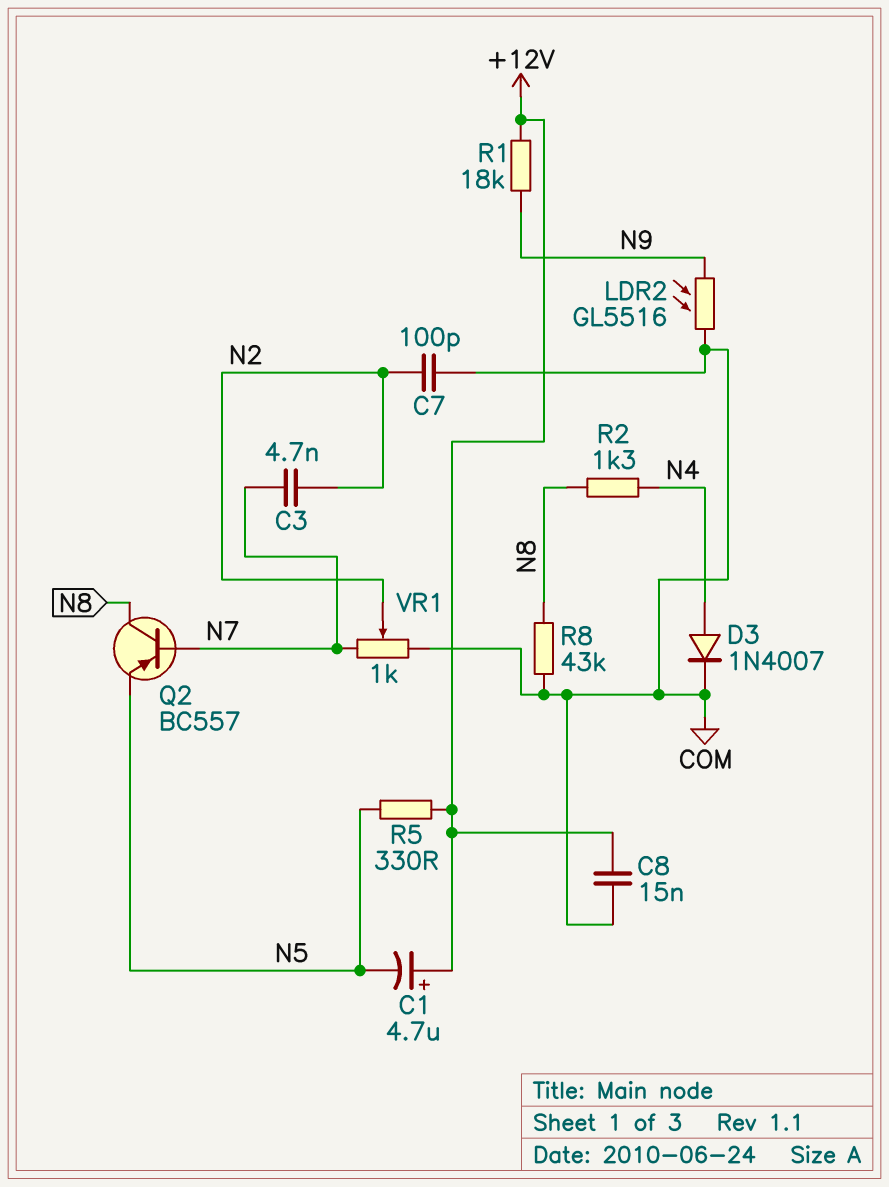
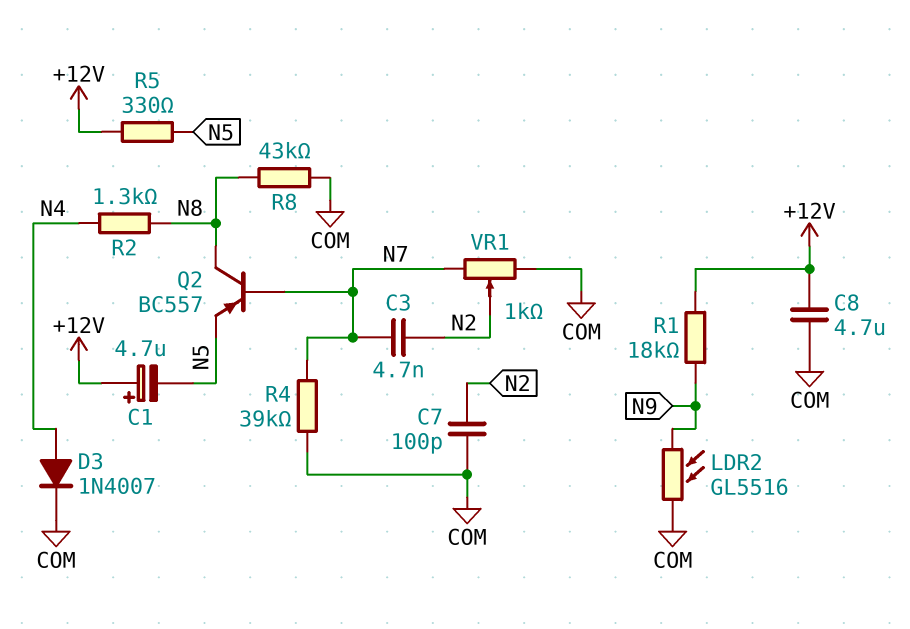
C8: 15nF (+12V, COM) -> 4.7uF (+12V, COM)
R4: none -> 39k (COM, N7)

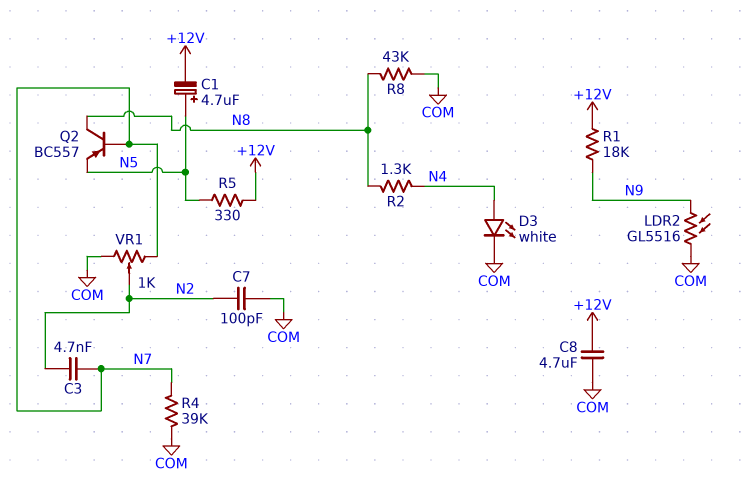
C1: 4.7uF (plus +12V, minus N5) -> 4.7uF (plus N5, minus +12V)
D3: diode 1N4007 (A N4, K COM) -> LED white (A N4, K COM)

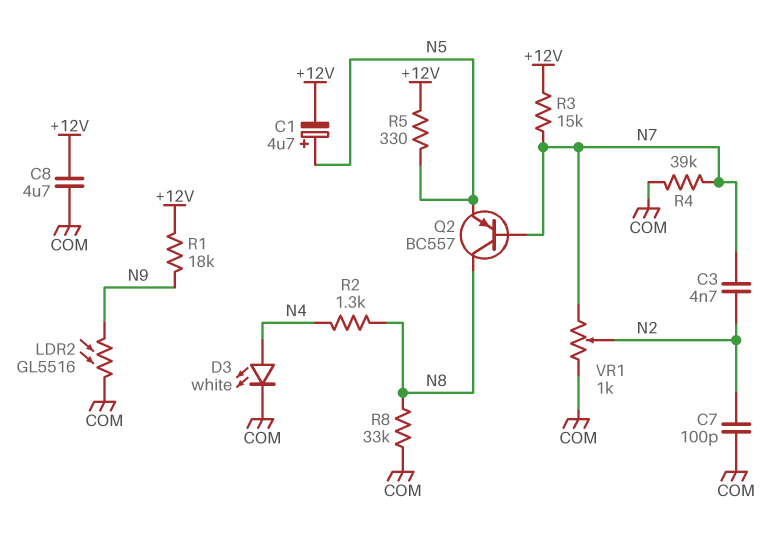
R3: none -> 15k (+12V, N7)
R8: 43k (COM, N8) -> 33k (COM, N8)

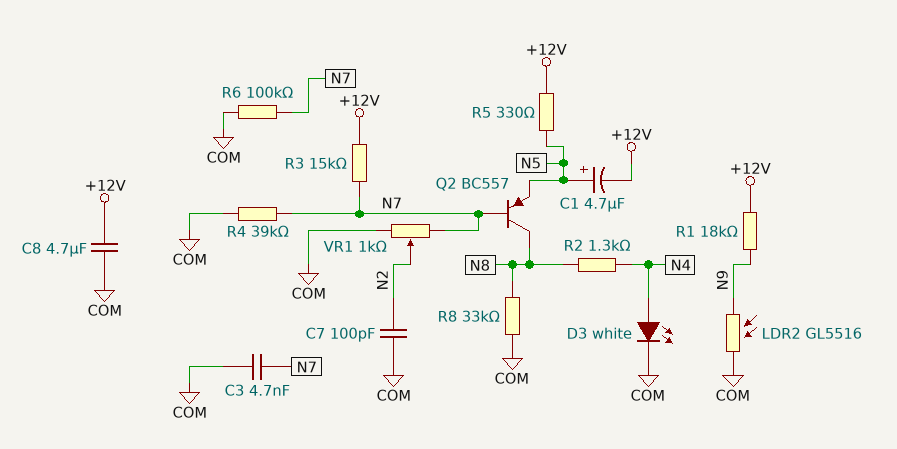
C3: 4.7nF (N2, N7) -> 4.7nF (COM, N7)
R6: none -> 100k (COM, N7)

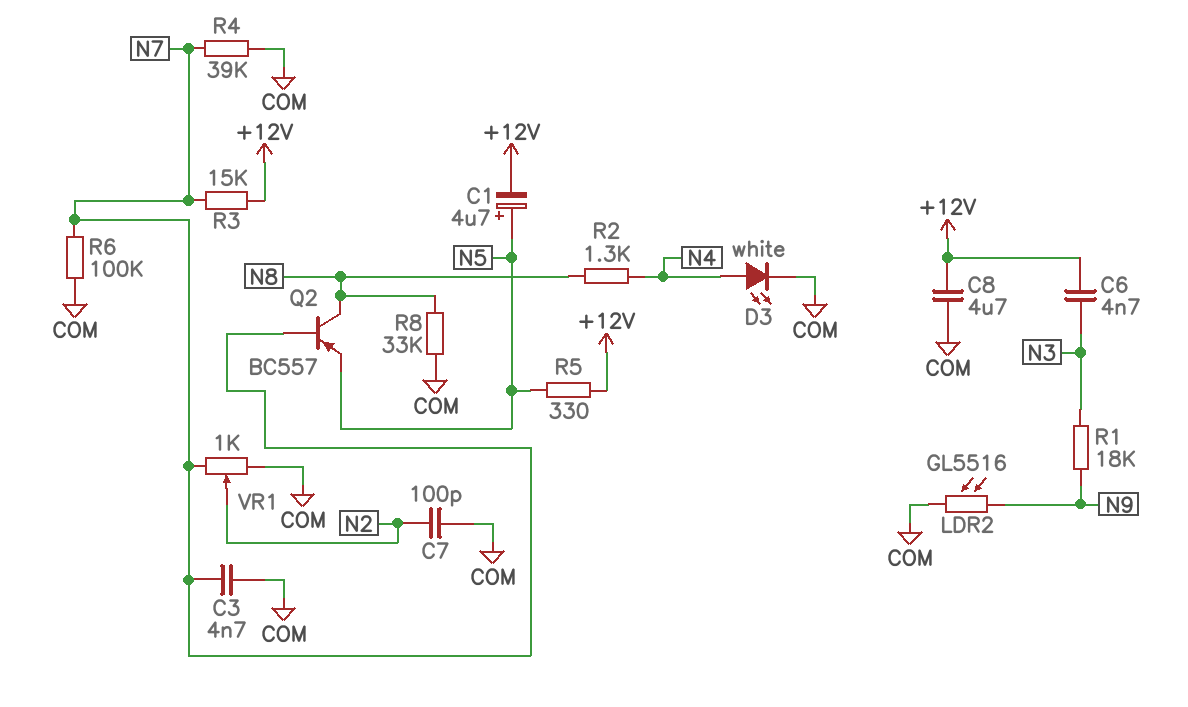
C6: none -> 4.7nF (+12V, N3)
R1: 18k (+12V, N9) -> 18k (N3, N9)

